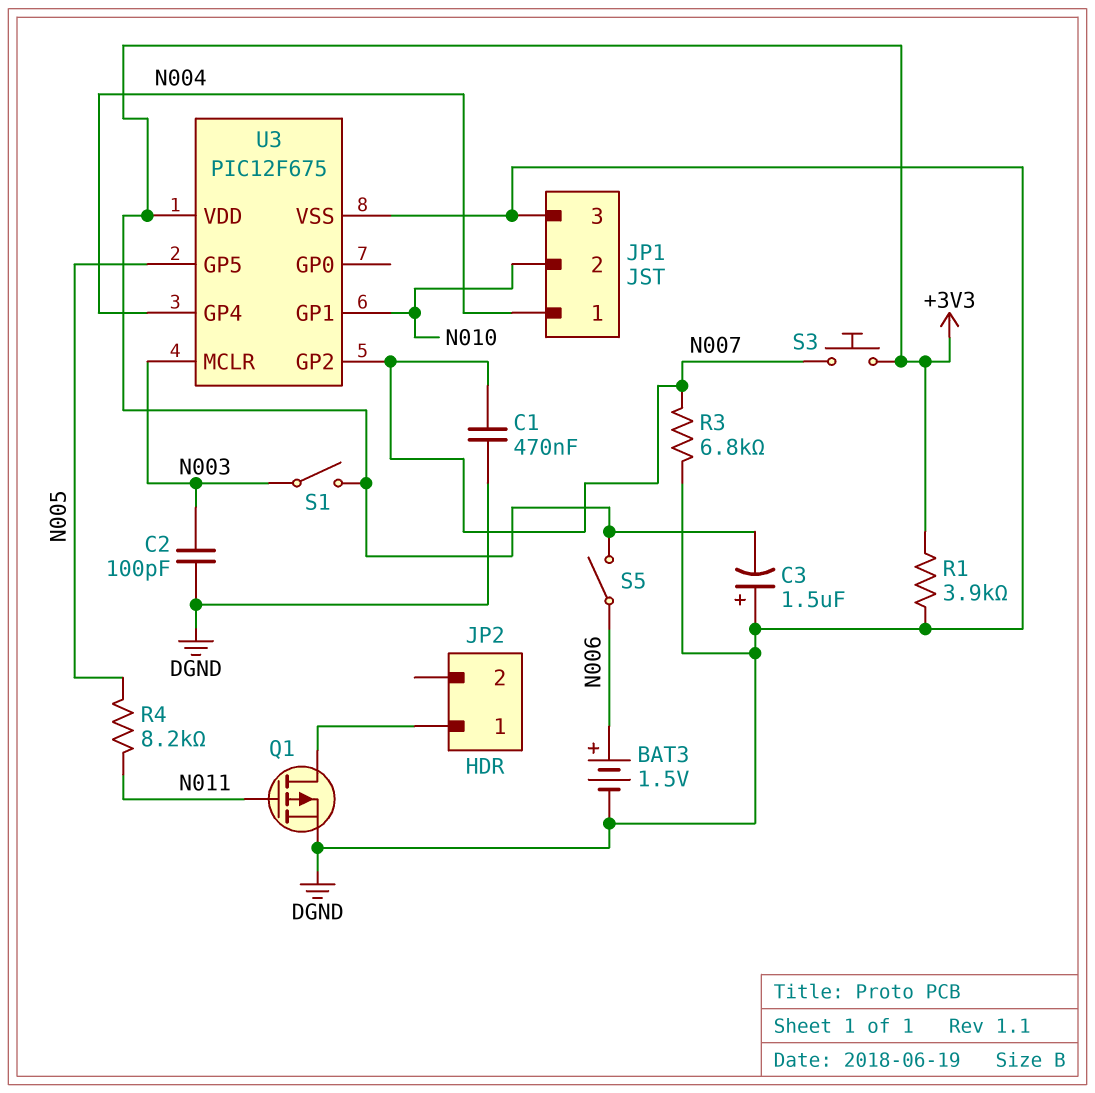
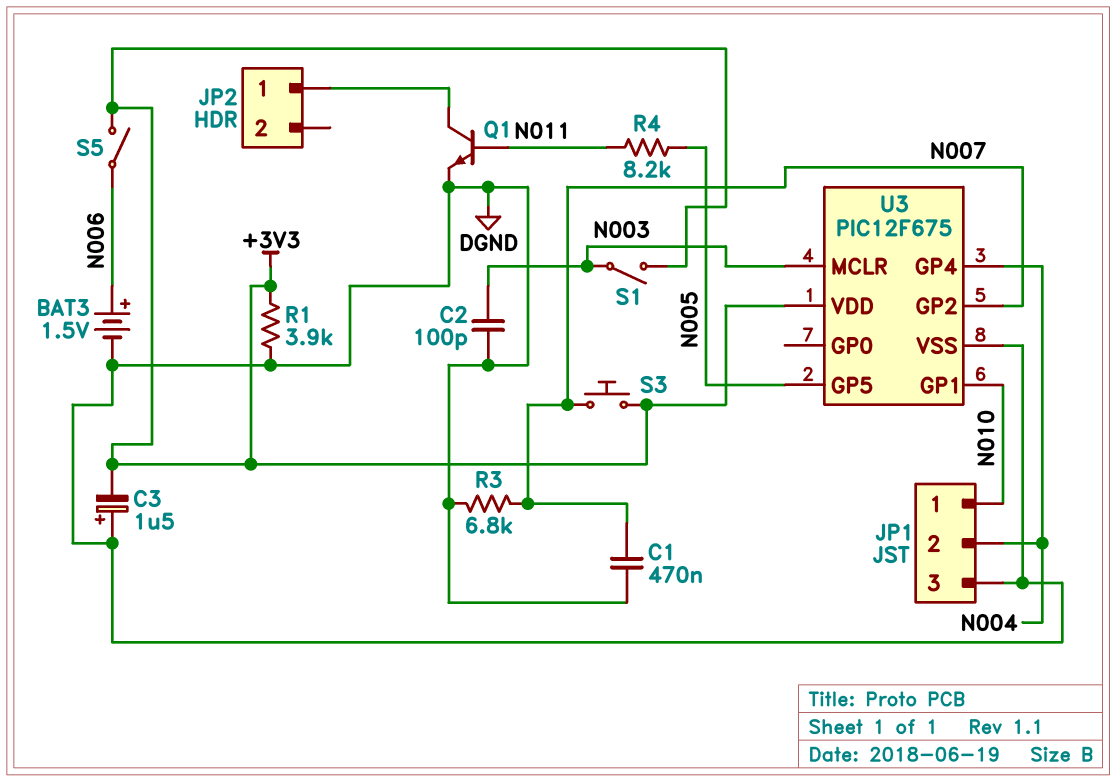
JP1 pin 1: N004 -> N010
JP1 pin 2: N010 -> N004
Q1: PMOS (G N011, D JP2/1, S DGND) -> NPN (B N011, C JP2/1, E DGND)

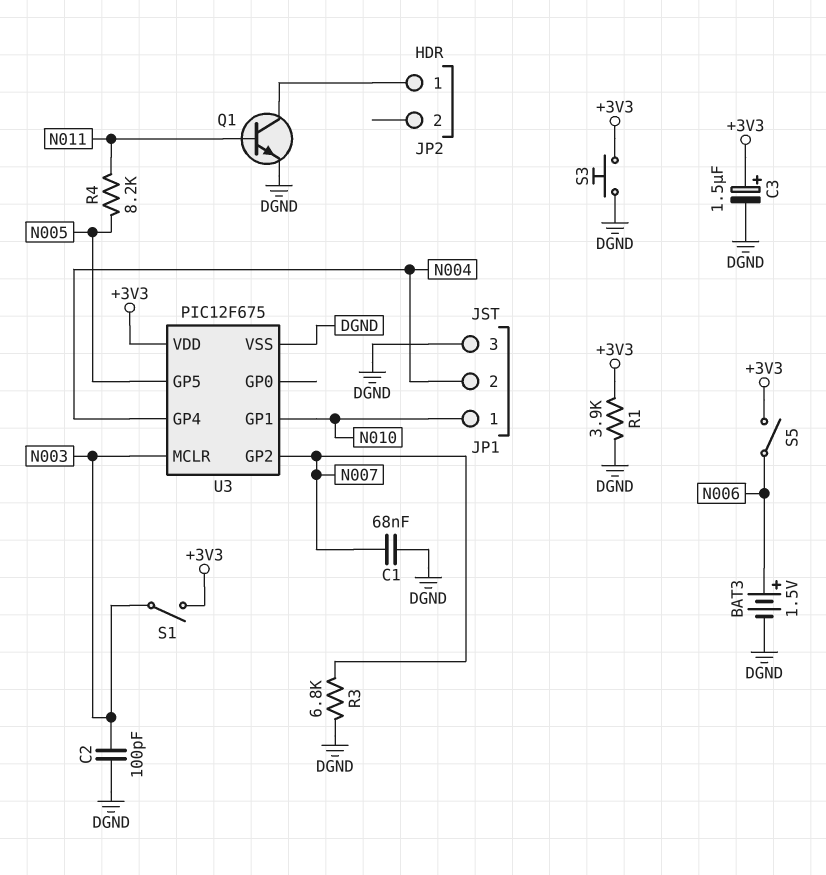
C1: 470nF (DGND, N007) -> 68nF (DGND, N007)
C3: 1.5uF (plus DGND, minus +3V3) -> 1.5uF (plus +3V3, minus DGND)
S3: button (+3V3, N007) -> button (+3V3, DGND)

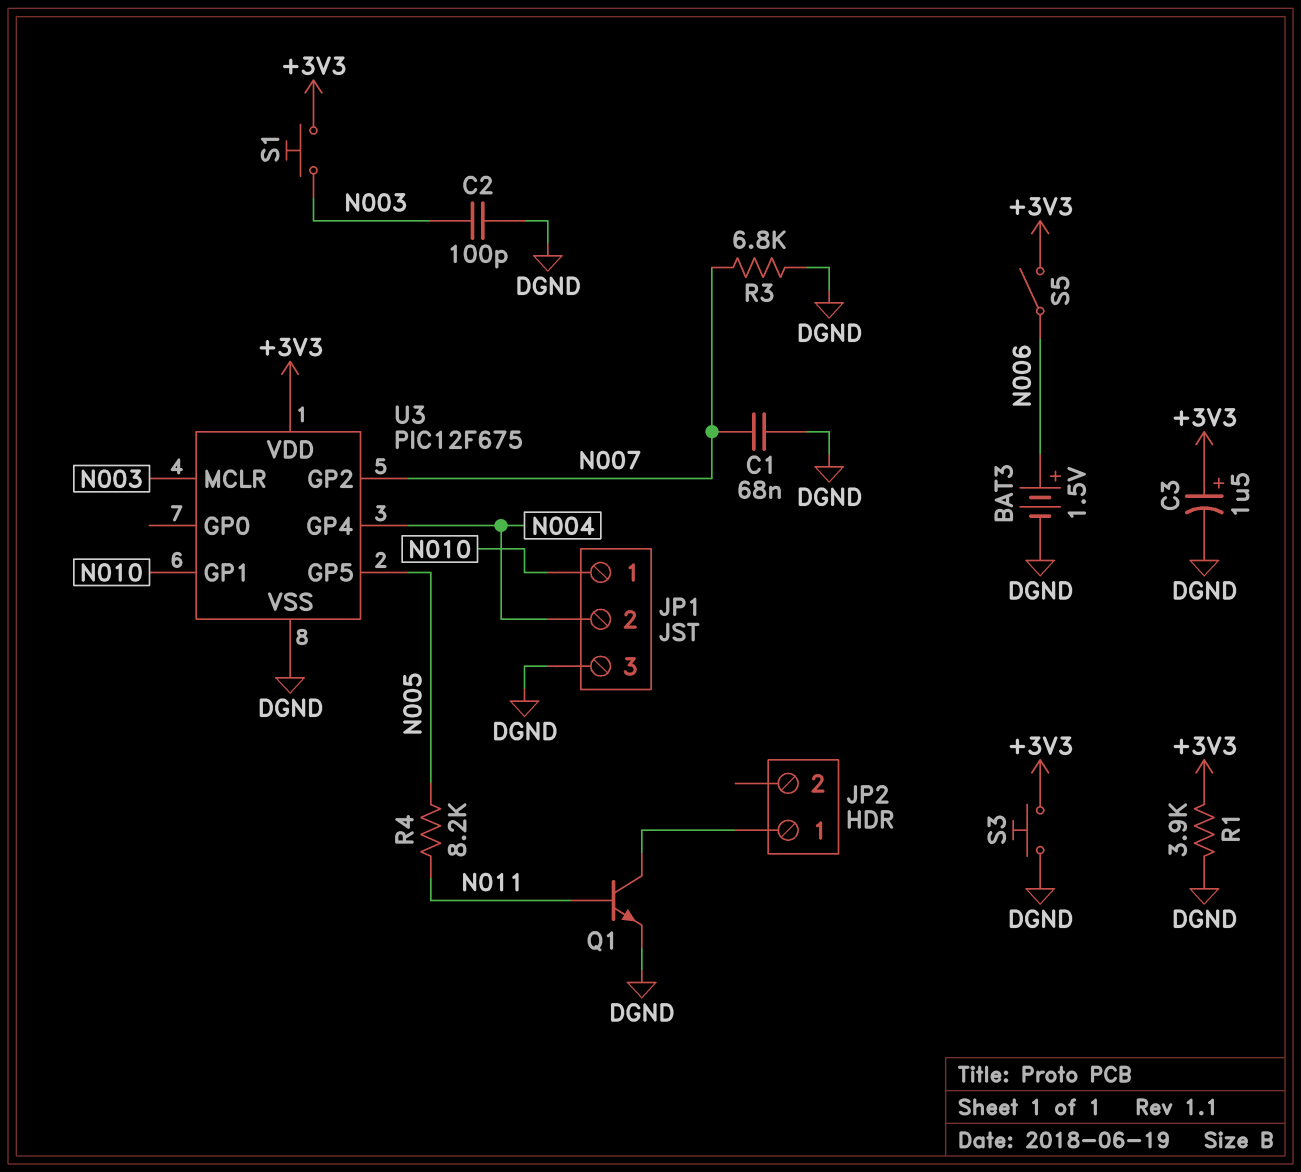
S1: switch (+3V3, N003) -> button (+3V3, N003)

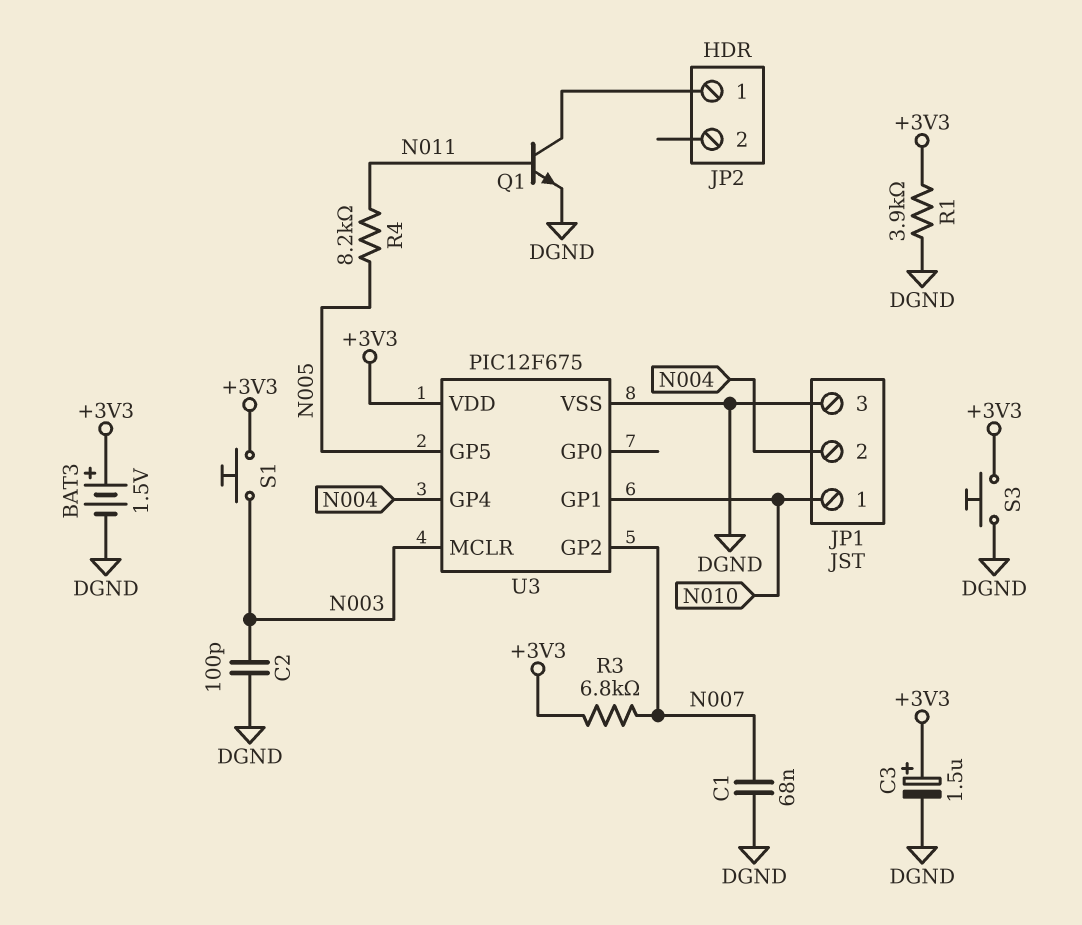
BAT3: 1.5V (plus N006, minus DGND) -> 1.5V (plus +3V3, minus DGND)
R3: 6.8k (DGND, N007) -> 6.8k (+3V3, N007)
S5: switch (+3V3, N006) -> none

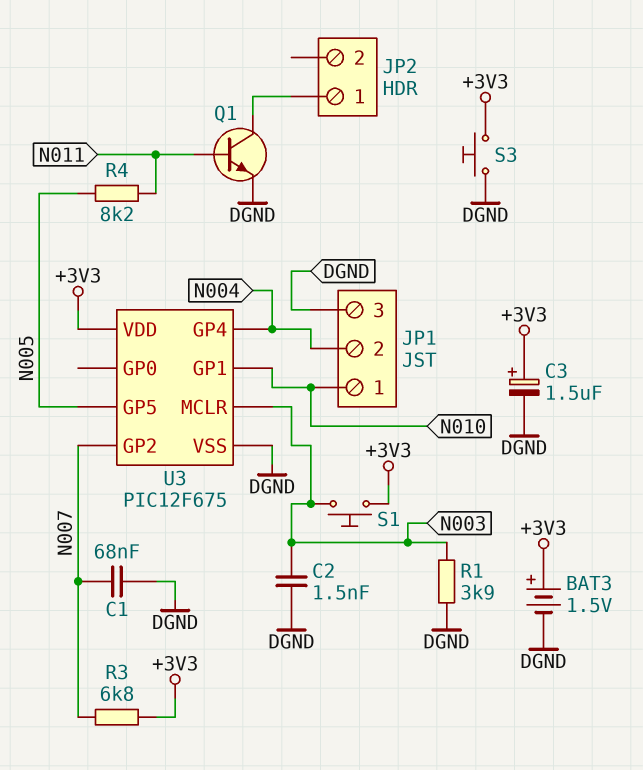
C2: 100pF (DGND, N003) -> 1.5nF (DGND, N003)
R1: 3.9k (+3V3, DGND) -> 3.9k (DGND, N003)

